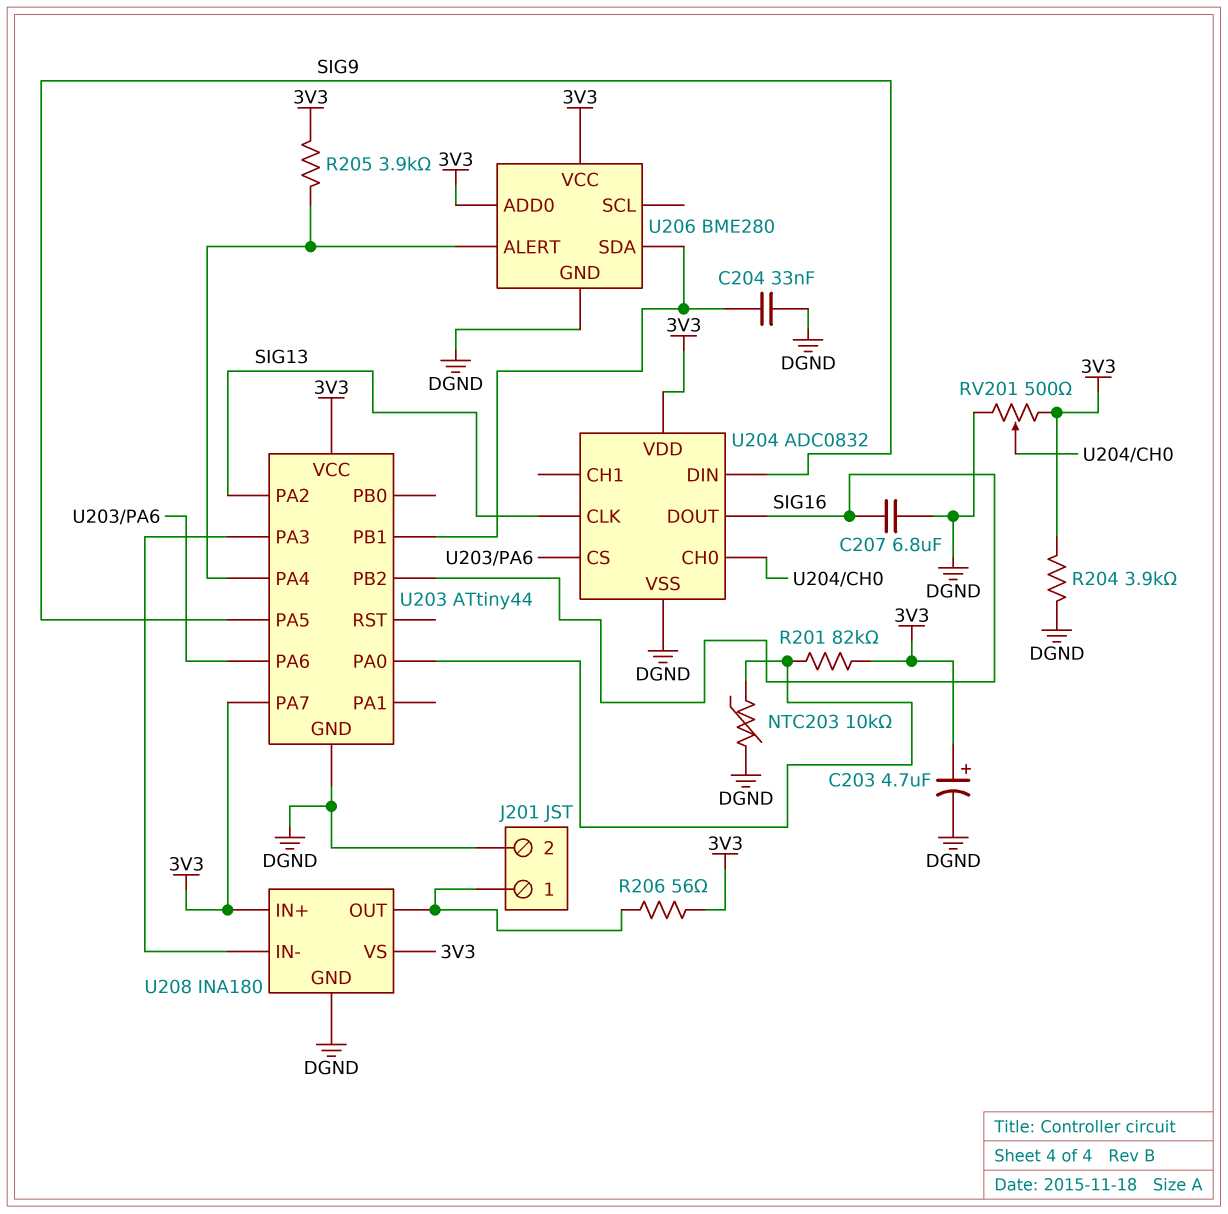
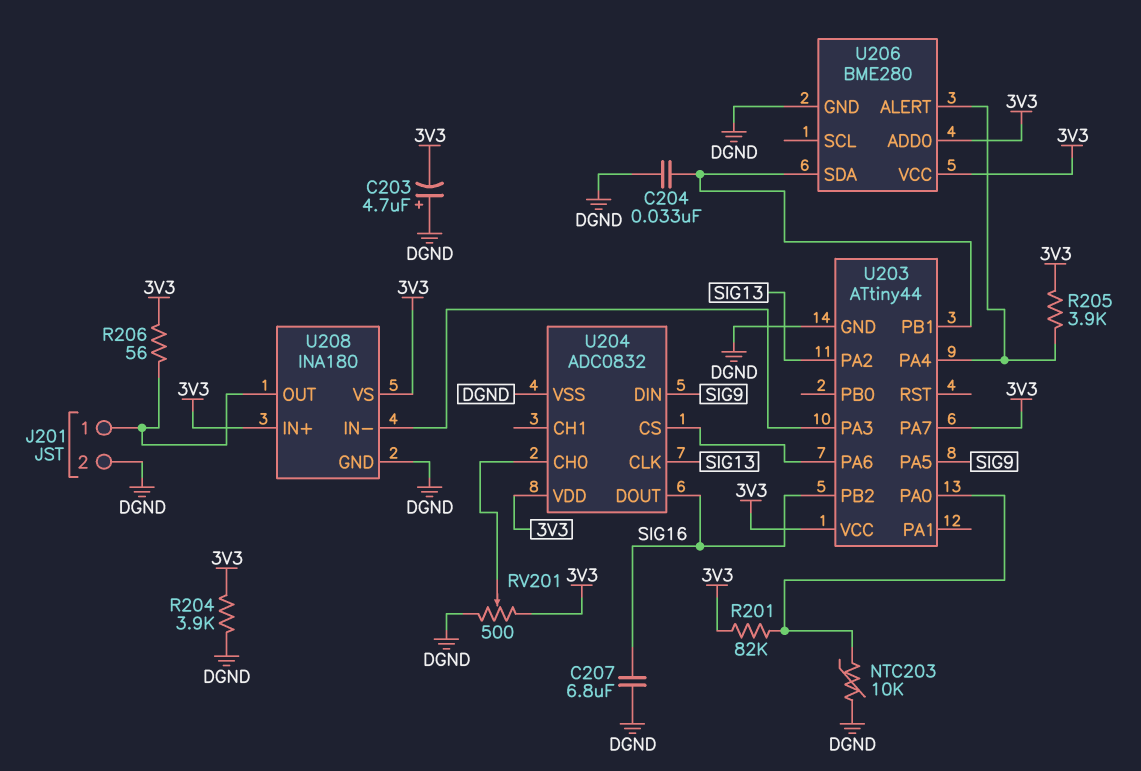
C203: 4.7uF (plus 3V3, minus DGND) -> 4.7uF (plus DGND, minus 3V3)

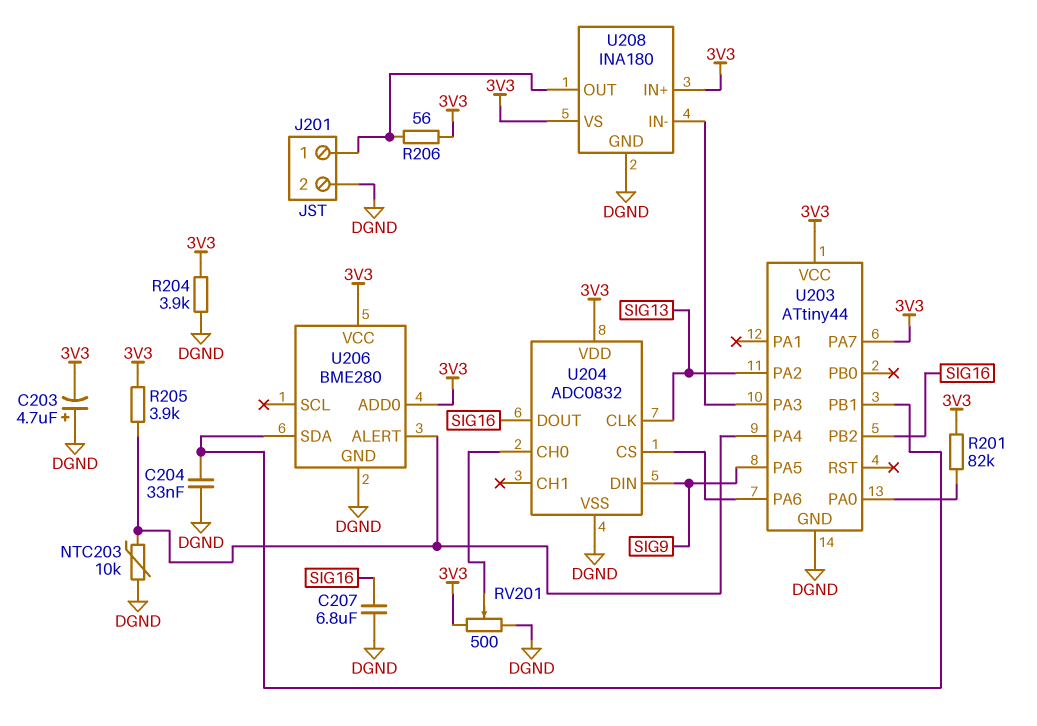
NTC203: 10k (DGND, U203/PA0) -> 10k (DGND, U203/PA4)

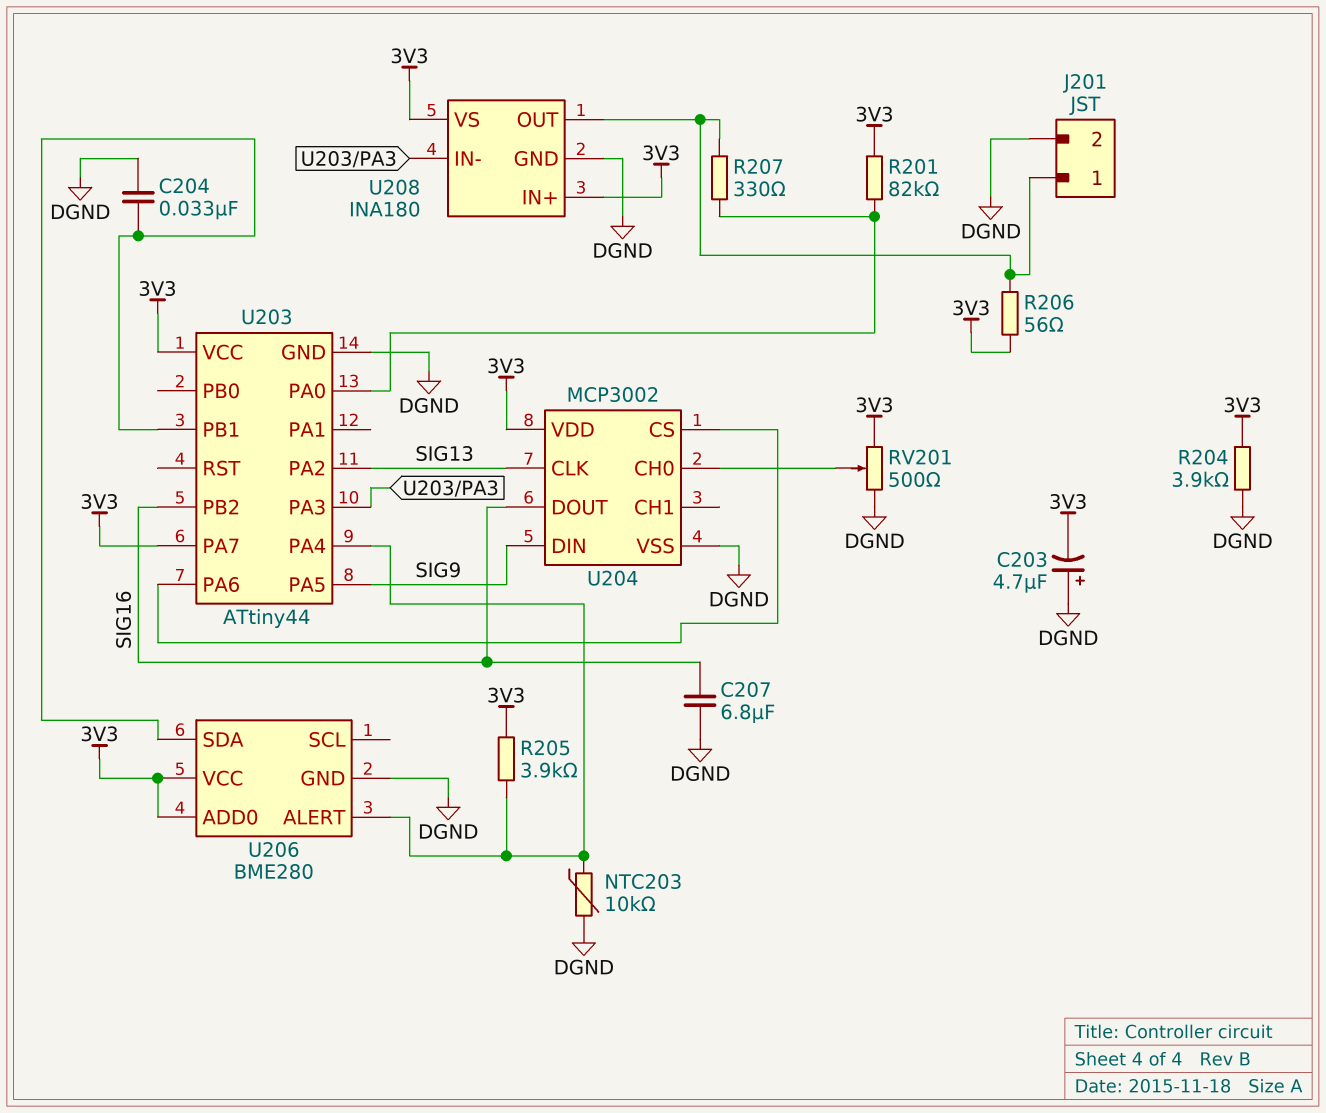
R207: none -> 330 (J201/1, U203/PA0)
U204: ADC0832 -> MCP3002

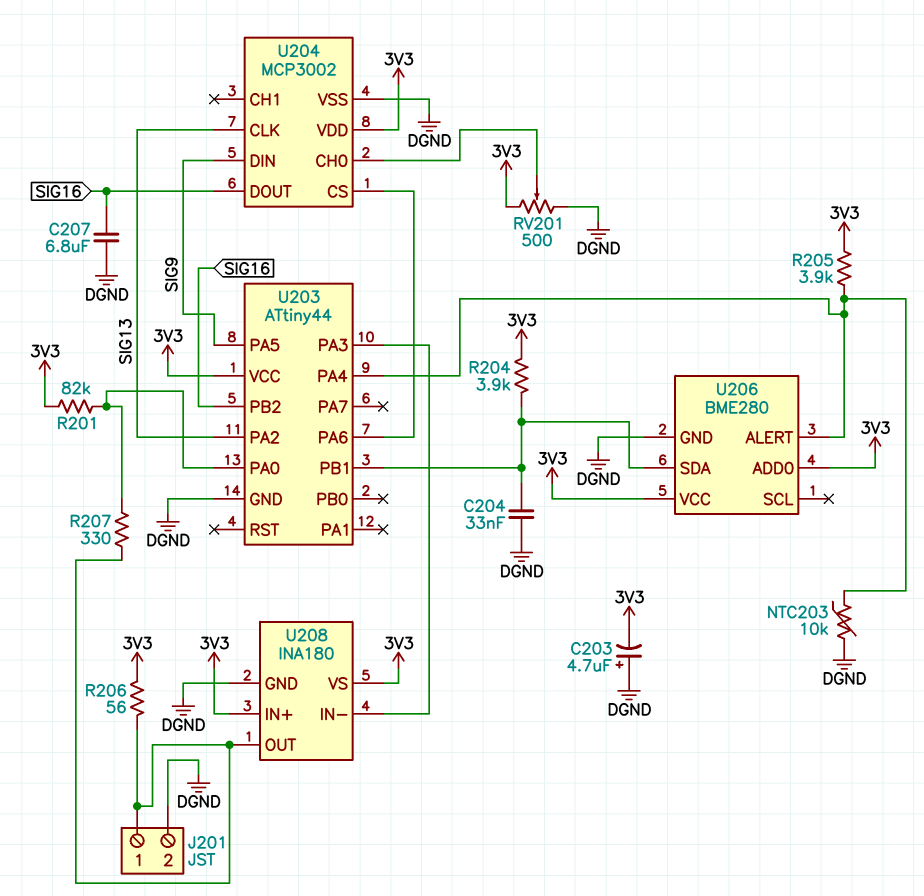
R204: 3.9k (3V3, DGND) -> 3.9k (3V3, U203/PB1)
U203 pin PA7: 3V3 -> none

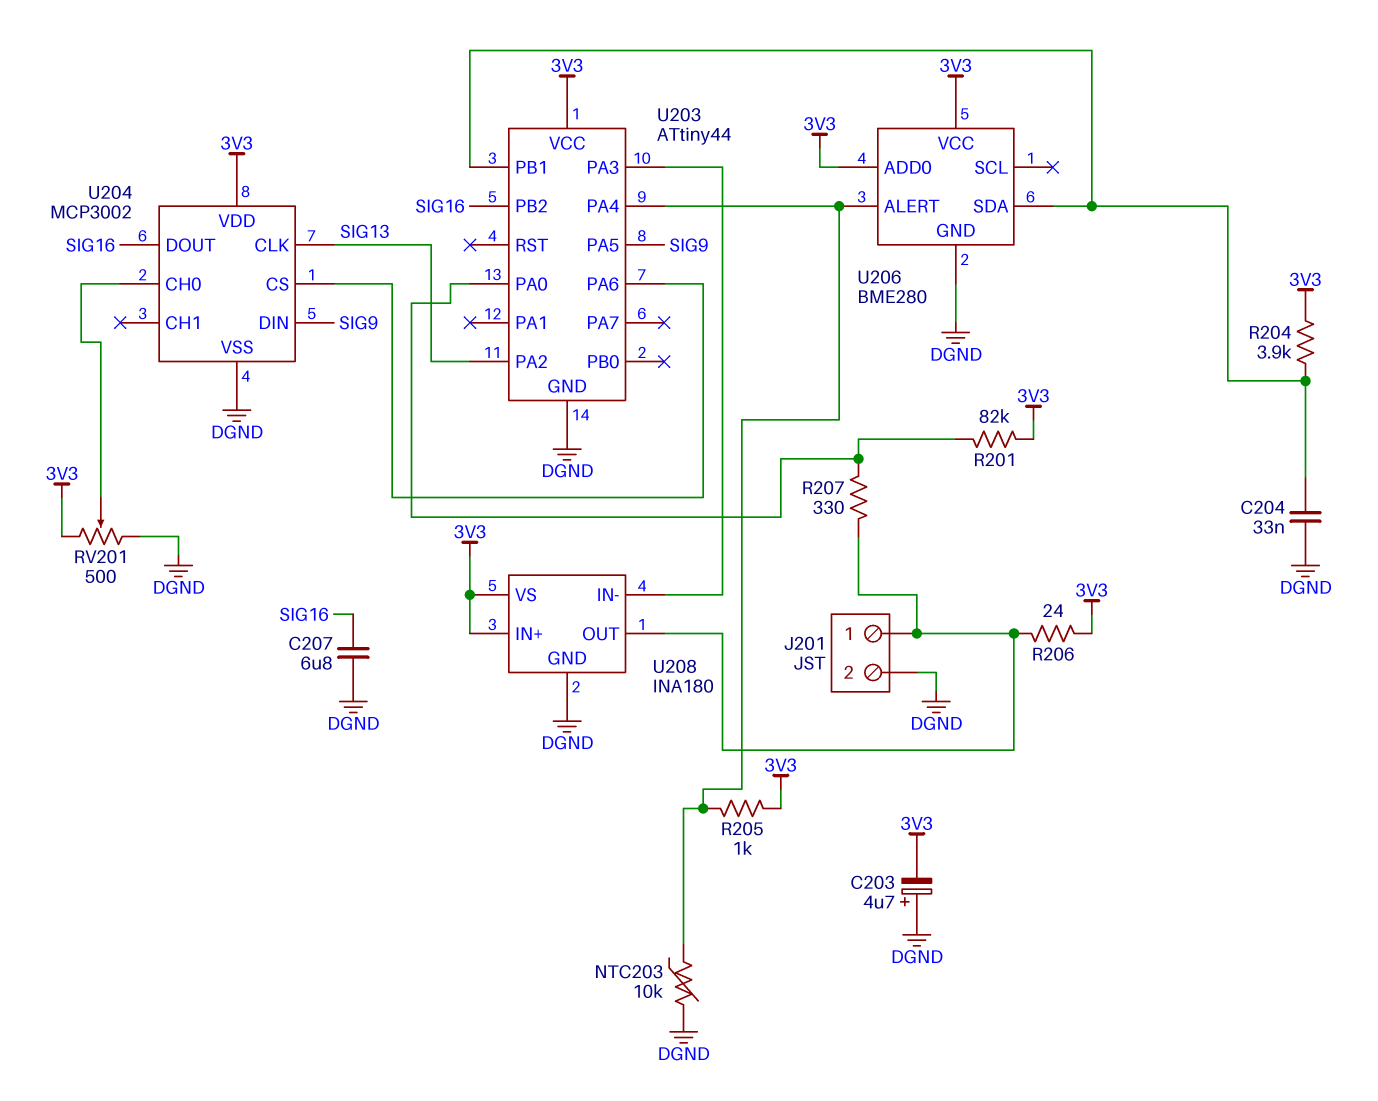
R205: 3.9k (3V3, U203/PA4) -> 1k (3V3, U203/PA4)
R206: 56 (3V3, J201/1) -> 24 (3V3, J201/1)

